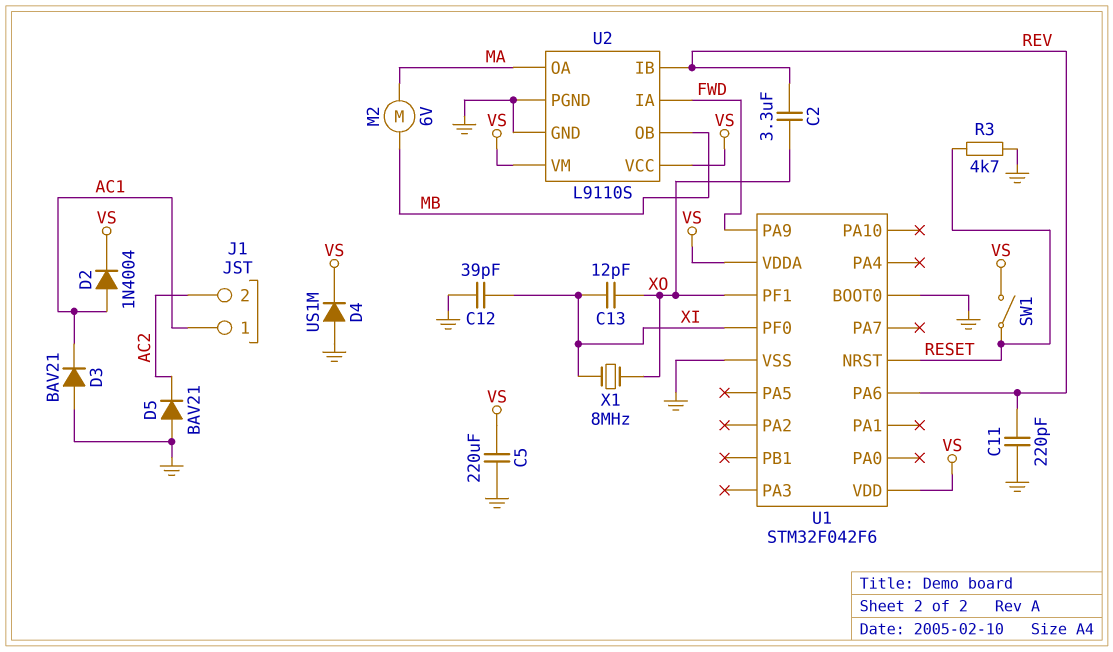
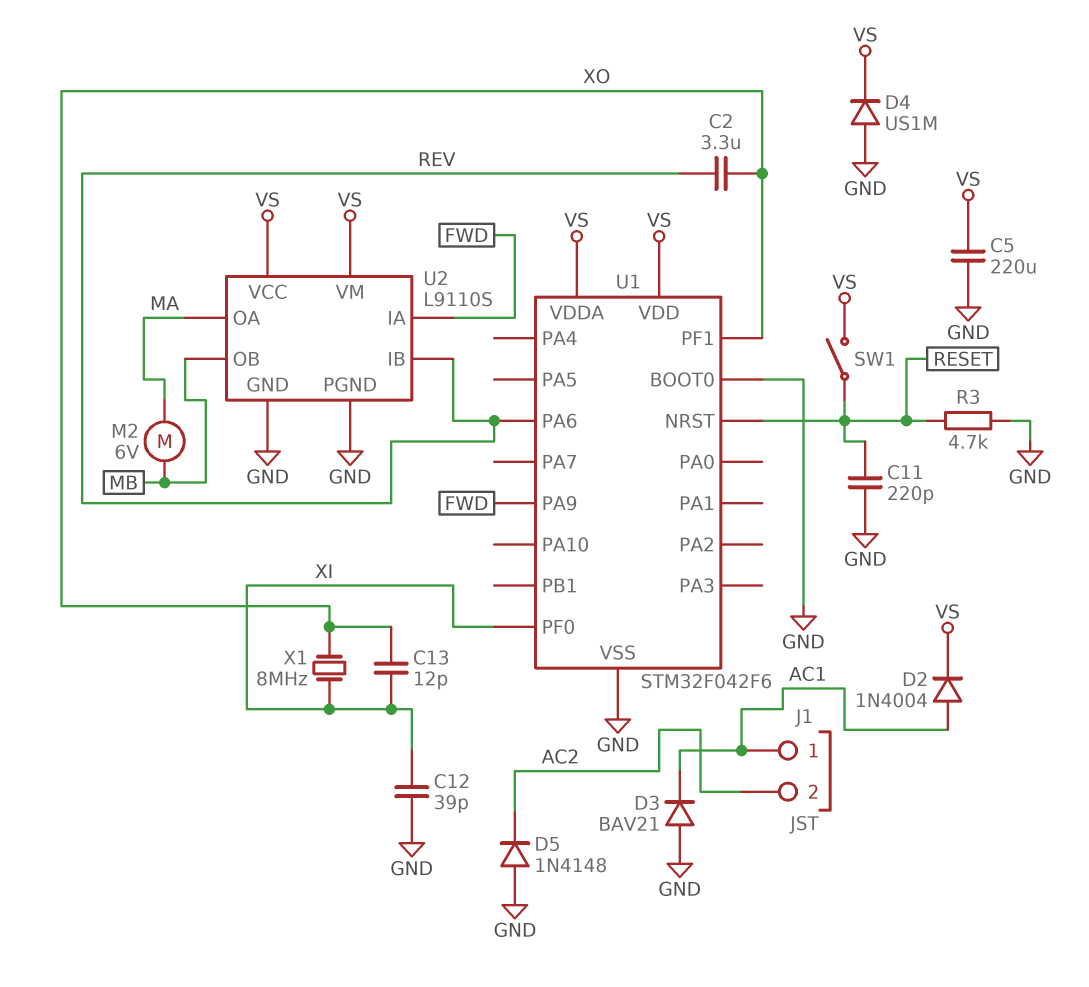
C11: 220pF (GND, REV) -> 220pF (GND, RESET)
D5: diode BAV21 (A GND, K AC2) -> diode 1N4148 (A GND, K AC2)

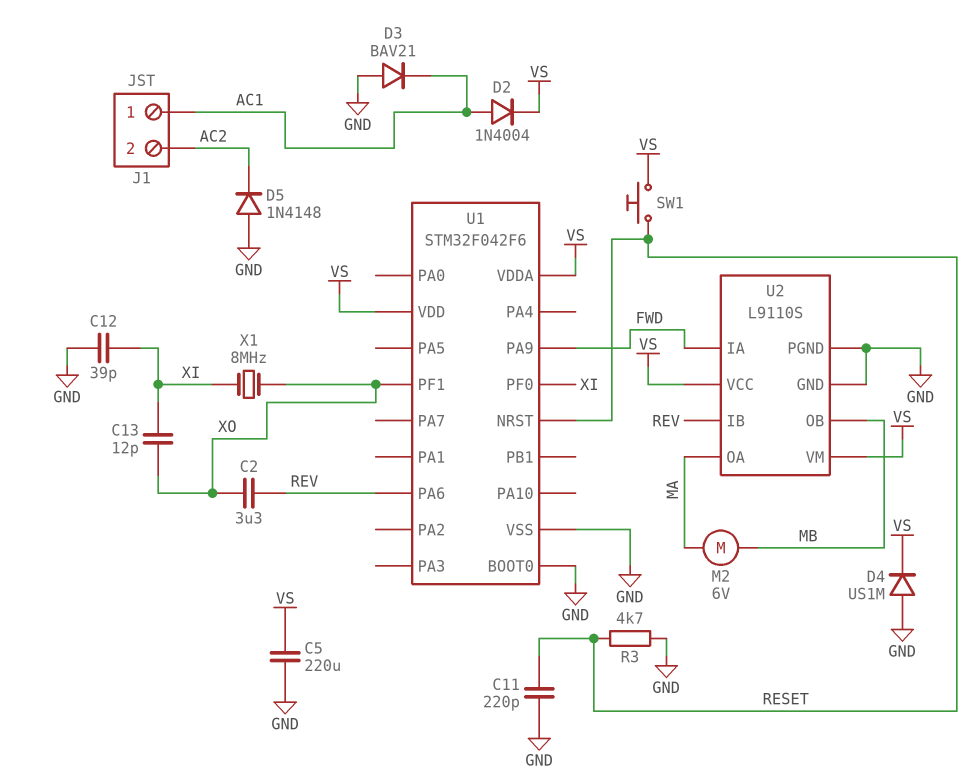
SW1: switch (RESET, VS) -> button (RESET, VS)

